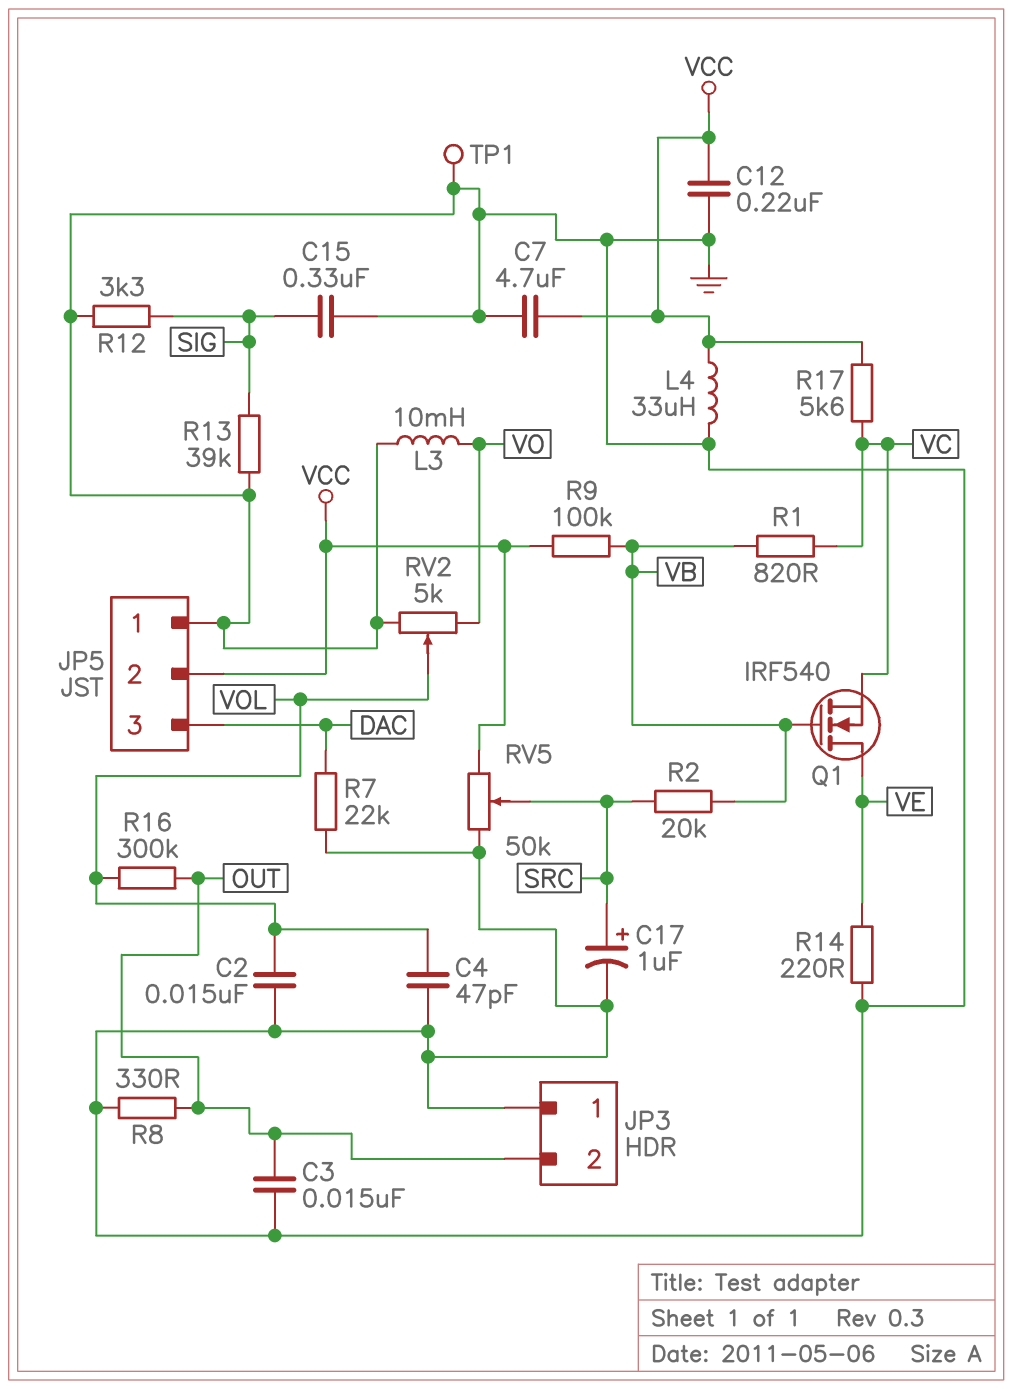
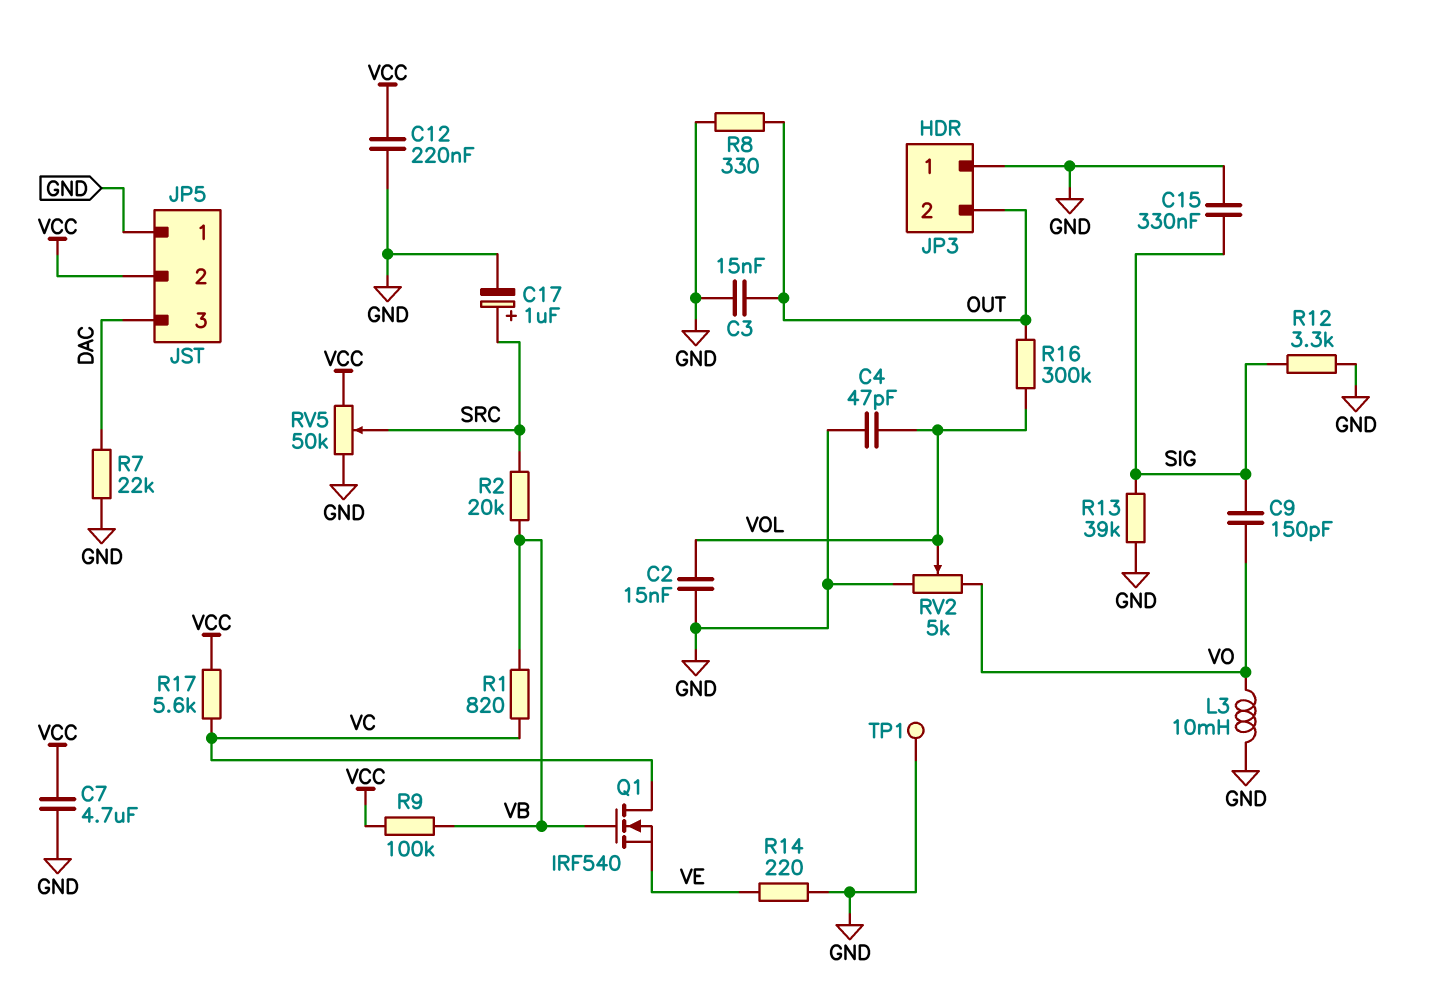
C9: none -> 150pF (SIG, VO)
L4: 33uH (GND, VCC) -> none
Q1: NMOS IRF540 (G VB, D VE, S VC) -> NMOS IRF540 (G VB, D VC, S VE)

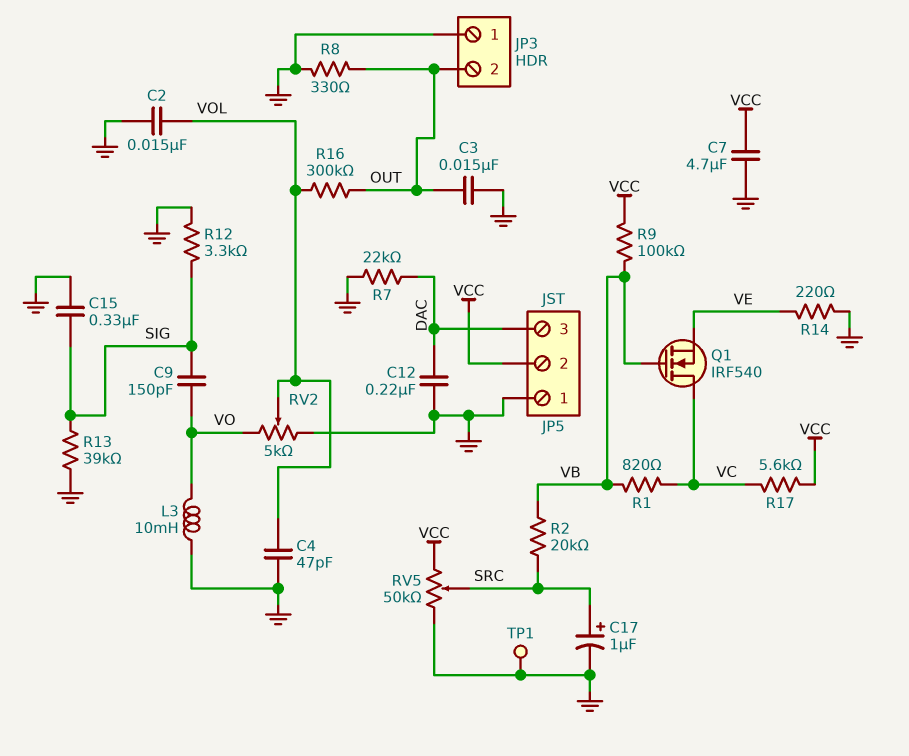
C12: 220nF (GND, VCC) -> 220nF (DAC, GND)

